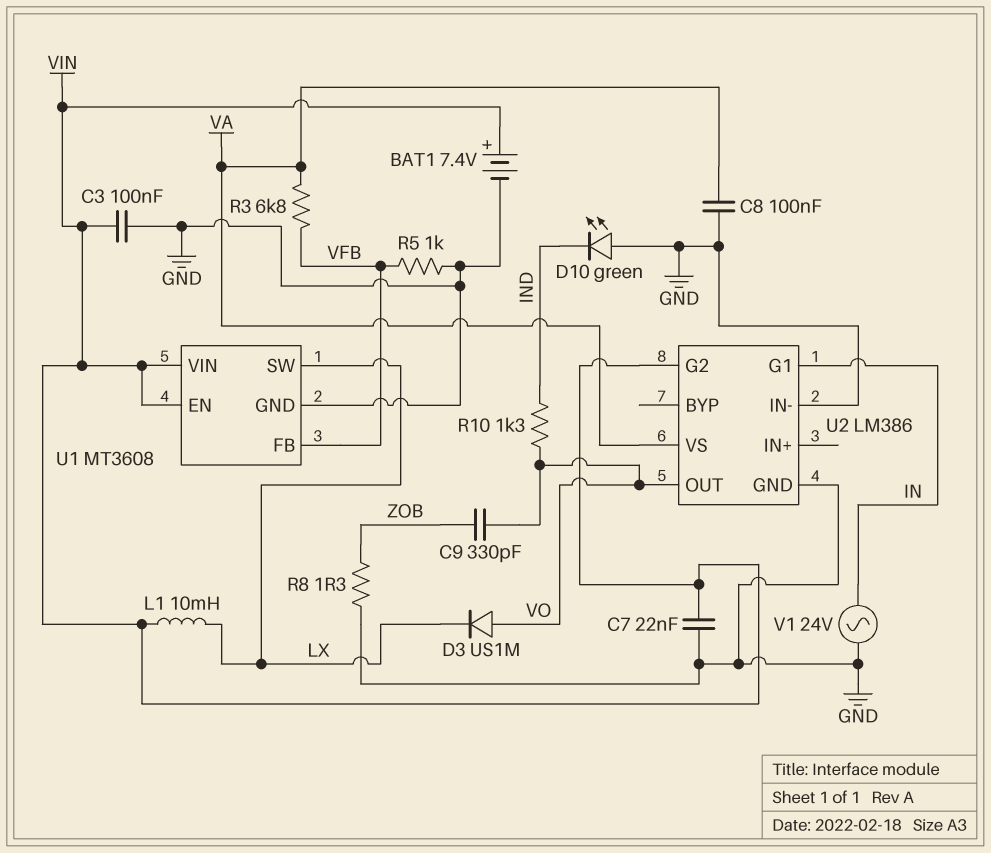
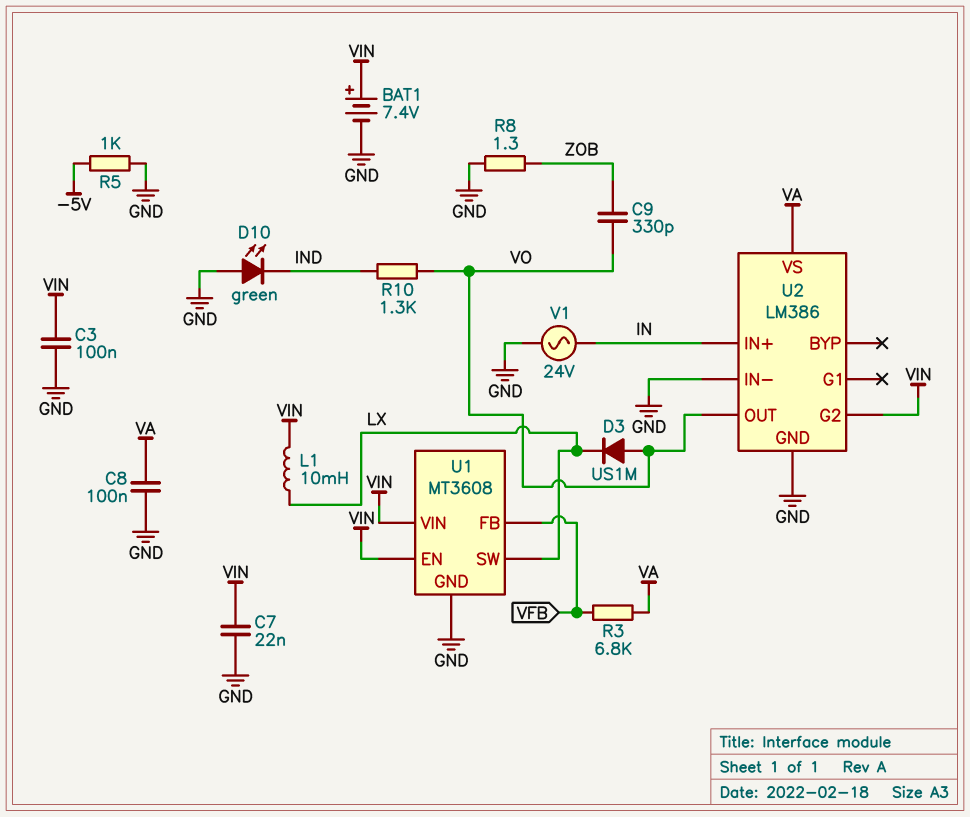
R5: 1k (GND, VFB) -> 1k (-5V, GND)
U2 pin G1: IN -> none
U2 pin IN+: none -> IN

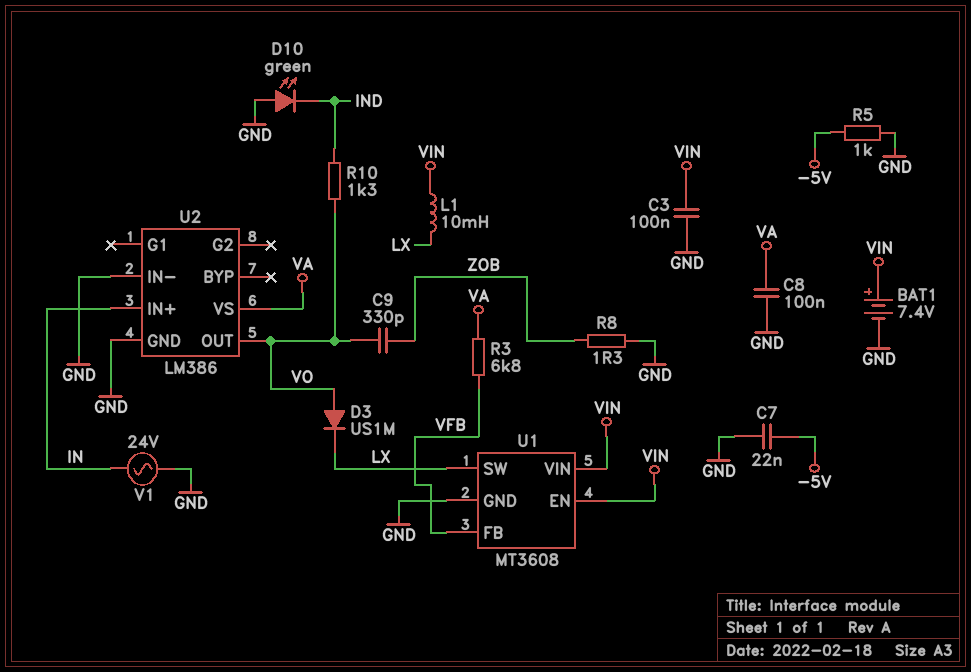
C7: 22nF (GND, VIN) -> 22nF (-5V, GND)
U2 pin G2: VIN -> none

